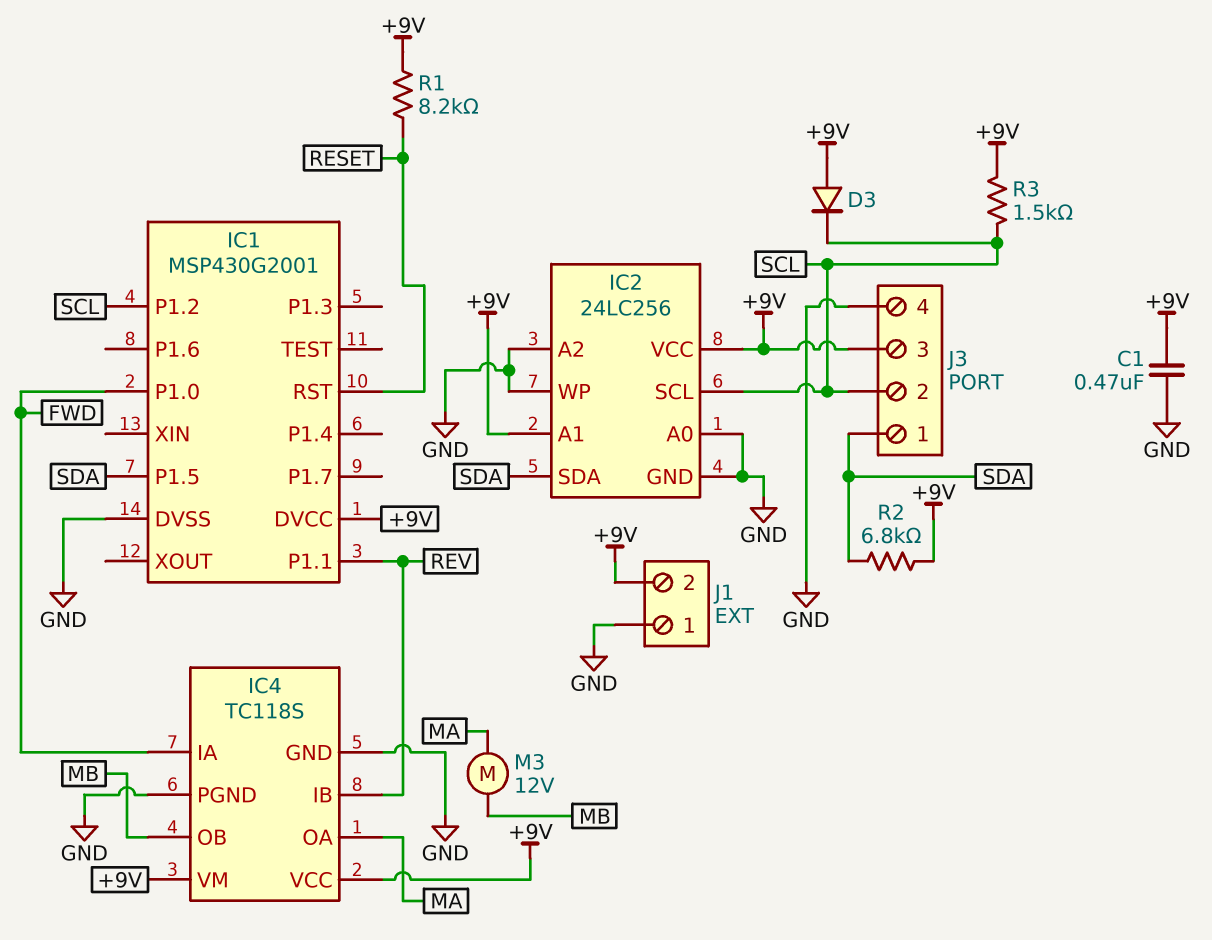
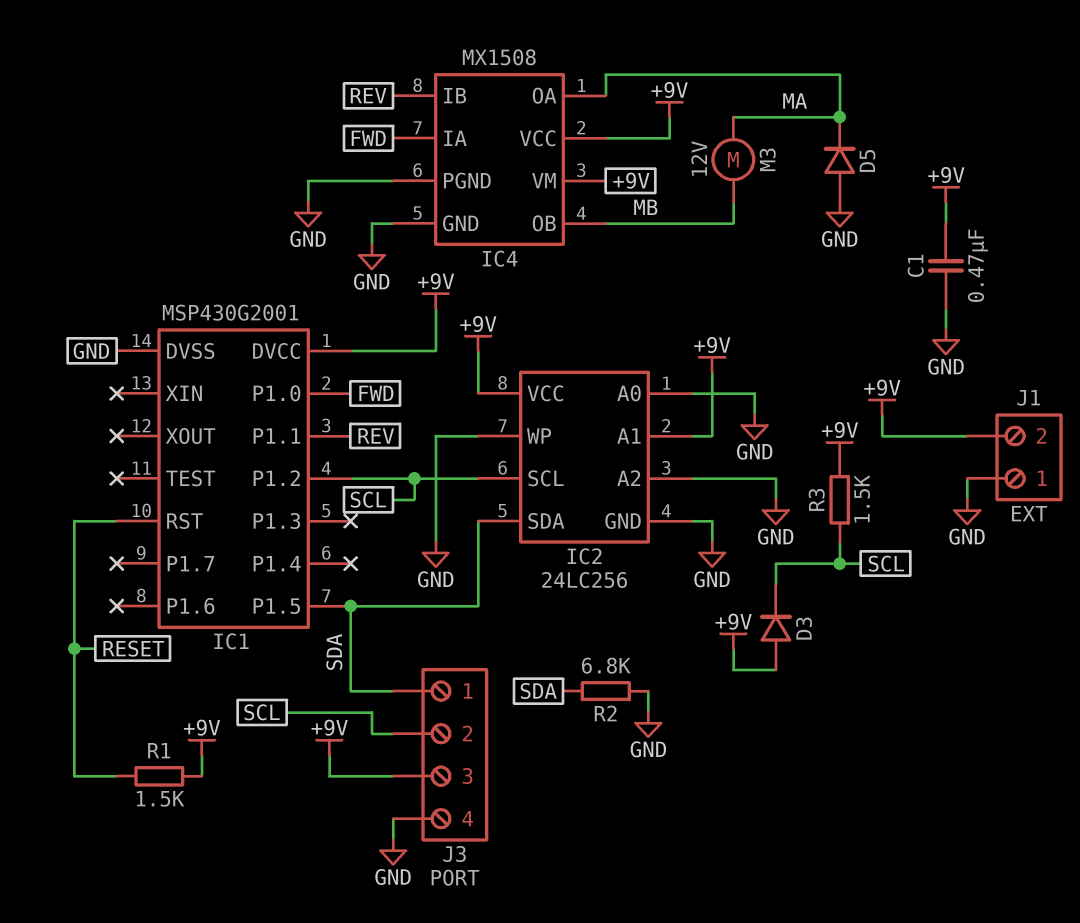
D5: none -> diode (A GND, K MA)
IC4: TC118S -> MX1508
R1: 8.2k (+9V, RESET) -> 1.5k (+9V, RESET)
R2: 6.8k (+9V, SDA) -> 6.8k (GND, SDA)

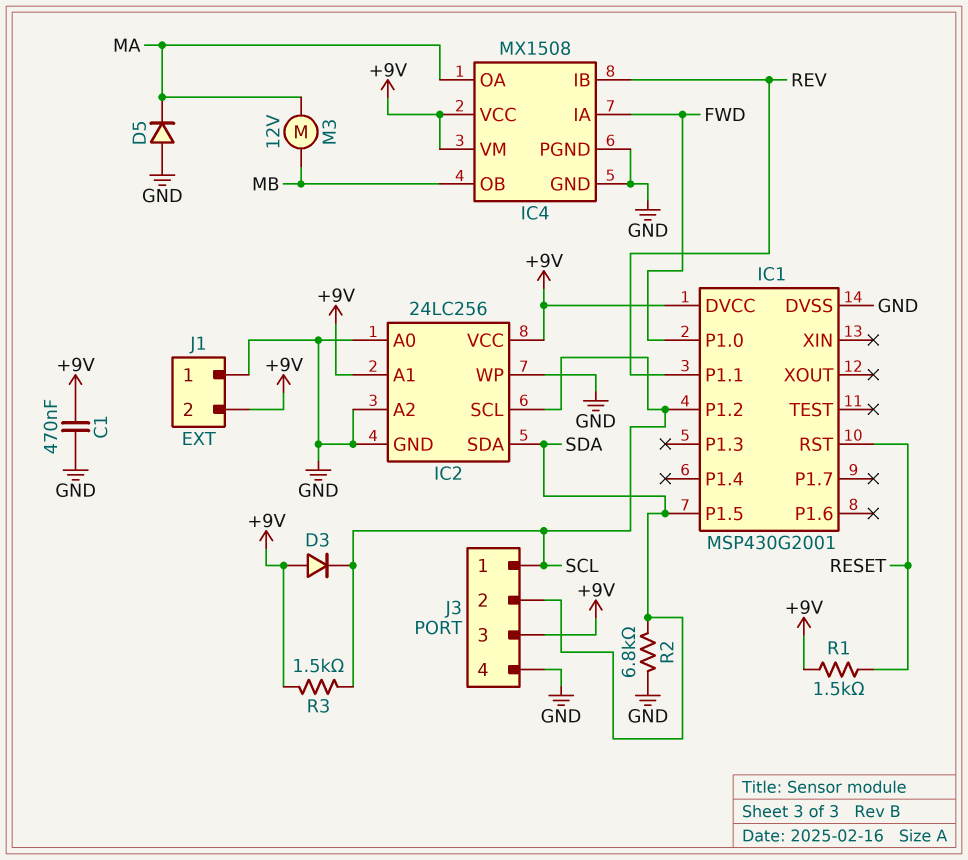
J3 pin 1: SDA -> SCL
J3 pin 2: SCL -> SDA

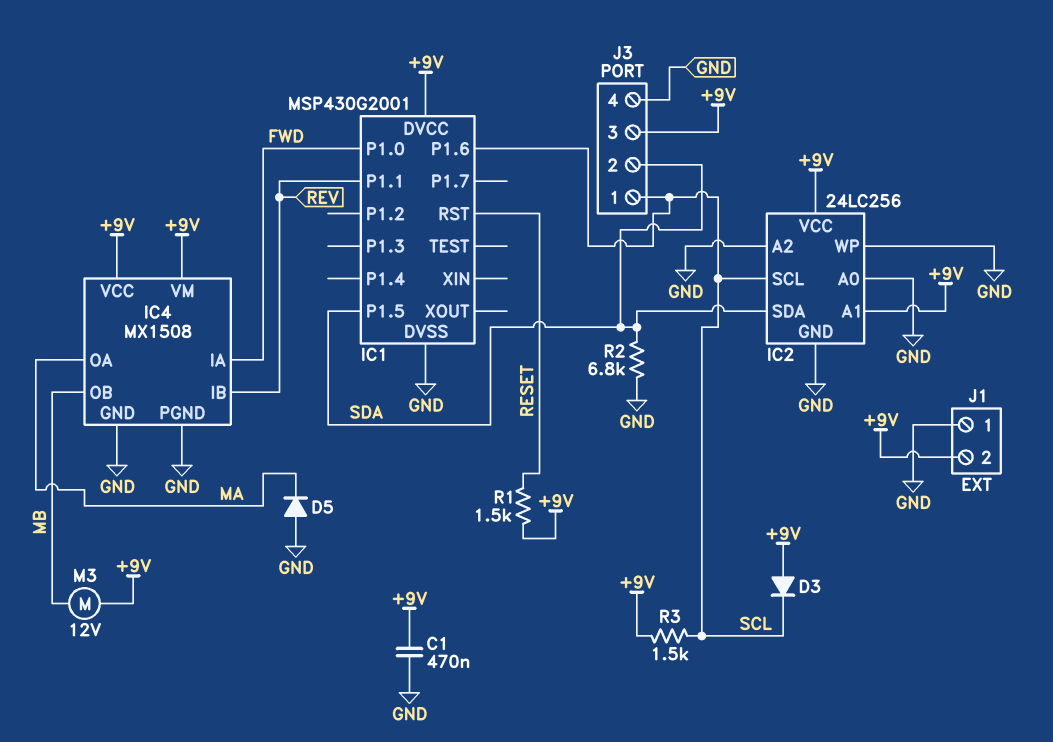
IC1 pin P1.2: SCL -> none
IC1 pin P1.6: none -> SCL
M3: motor 12V (MA, MB) -> motor 12V (+9V, MB)

